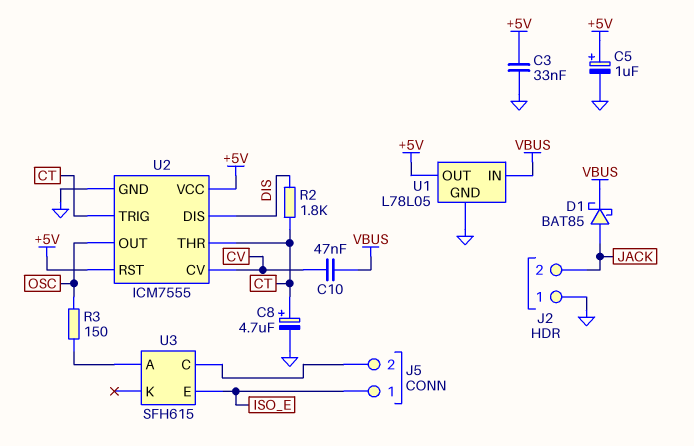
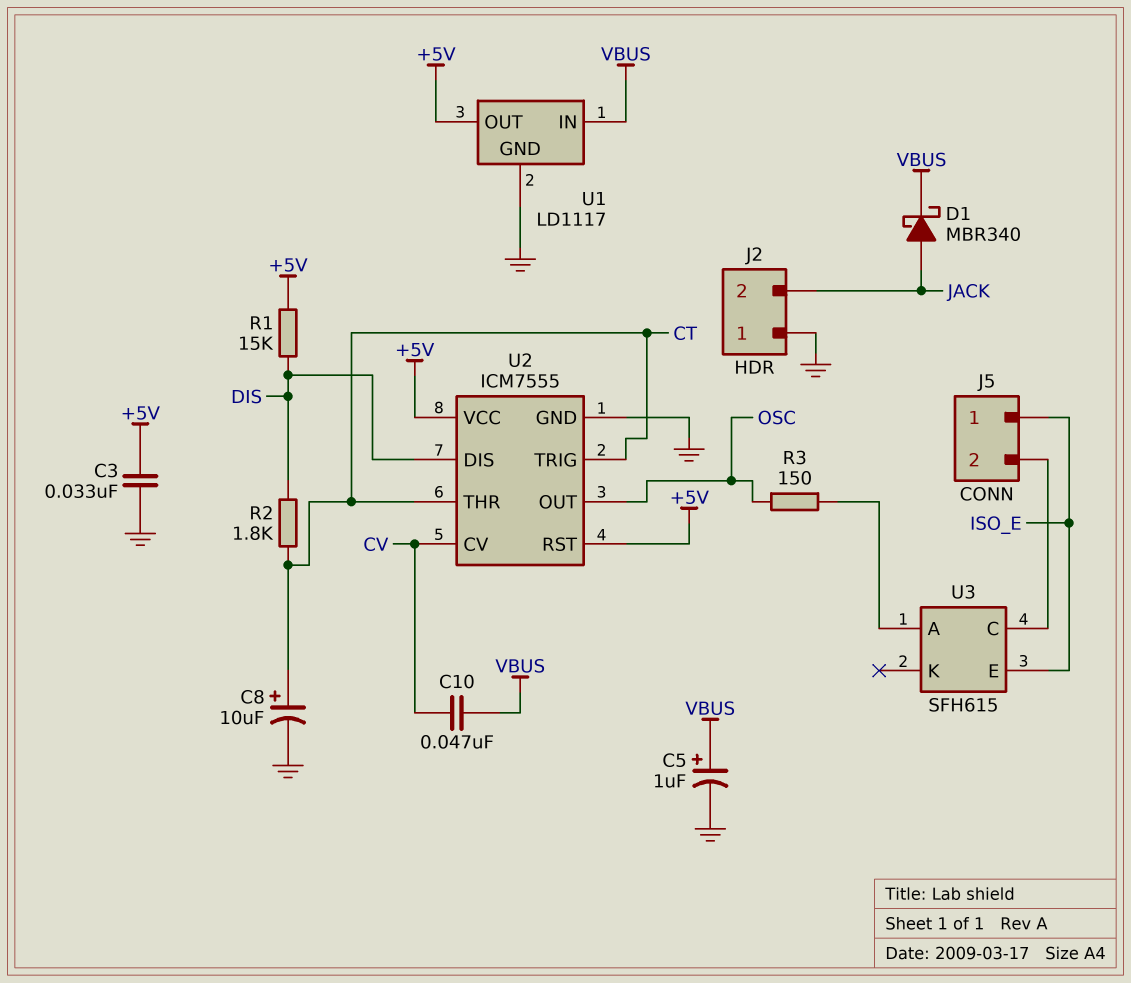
C5: 1uF (plus +5V, minus GND) -> 1uF (plus VBUS, minus GND)
C8: 4.7uF (plus CT, minus GND) -> 10uF (plus CT, minus GND)
D1: schottky BAT85 (A JACK, K VBUS) -> schottky MBR340 (A JACK, K VBUS)
R1: none -> 15k (+5V, DIS)
U1: L78L05 -> LD1117

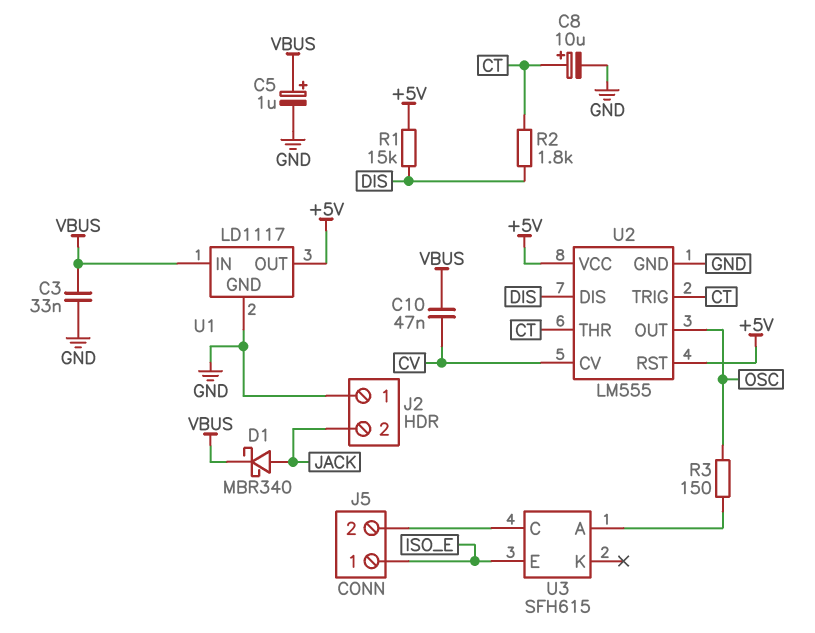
C3: 33nF (+5V, GND) -> 33nF (GND, VBUS)
U2: ICM7555 -> LM555

